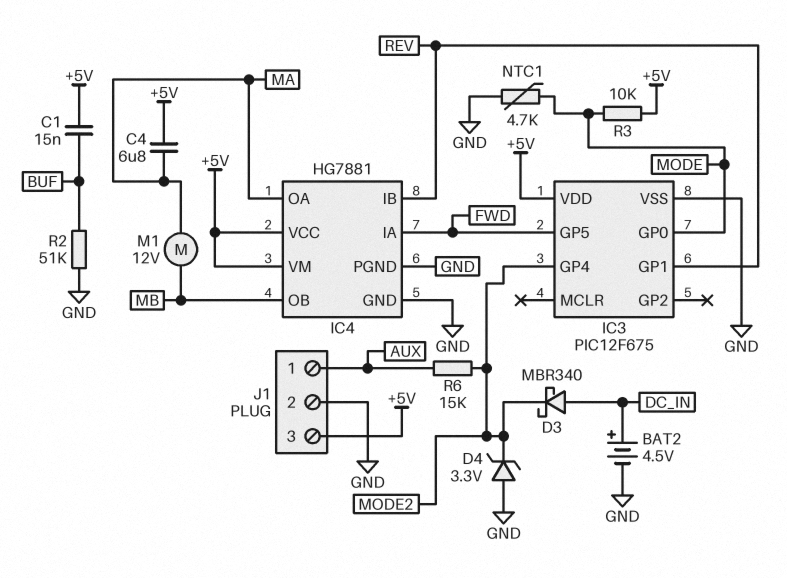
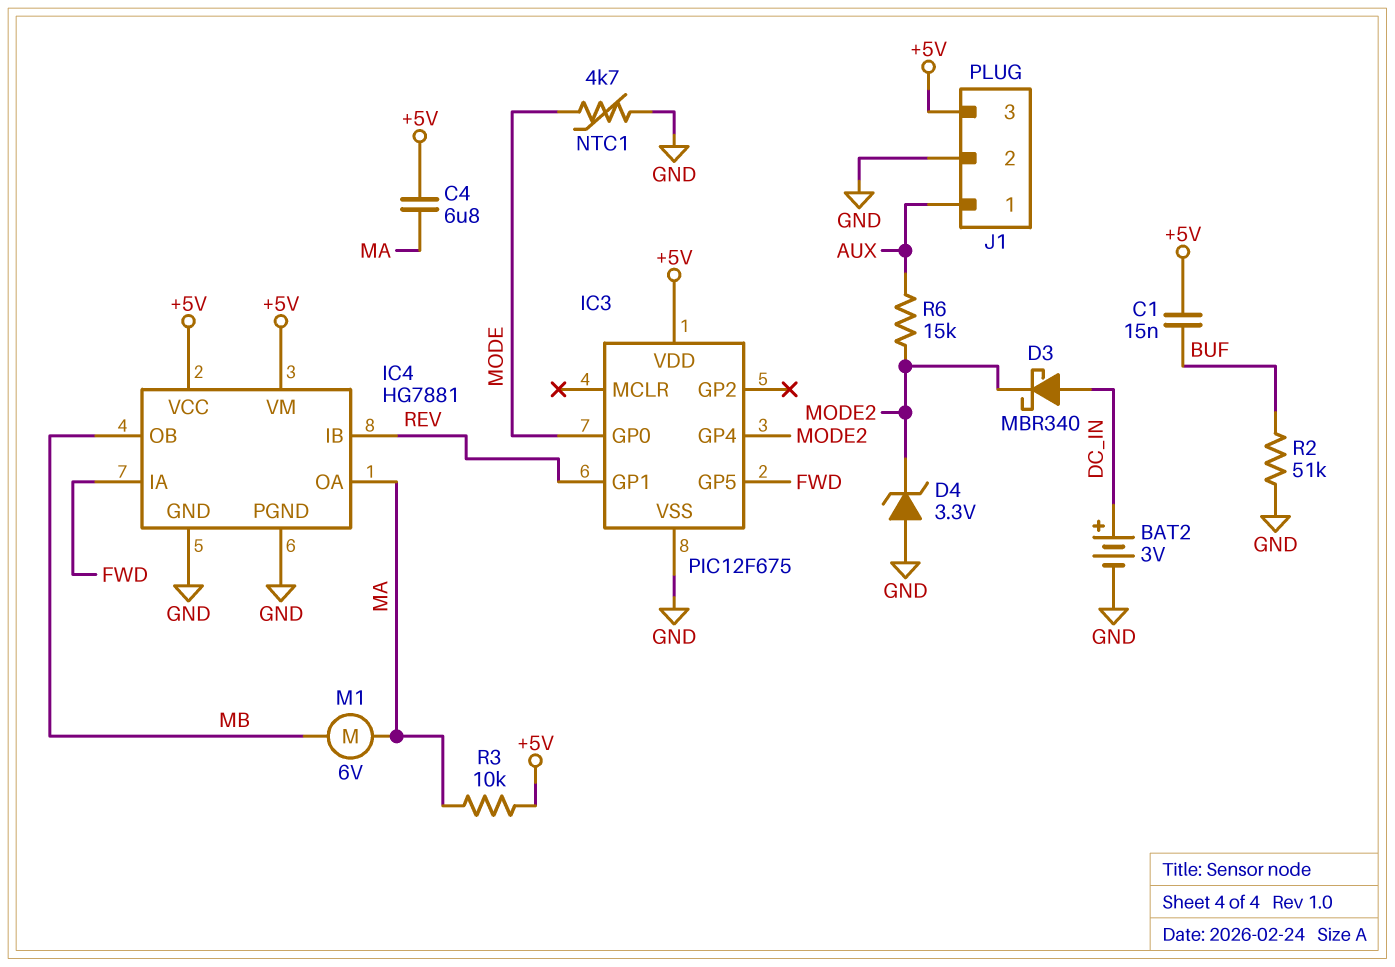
BAT2: 4.5V (plus DC_IN, minus GND) -> 3V (plus DC_IN, minus GND)
M1: motor 12V (MA, MB) -> motor 6V (MA, MB)
R3: 10k (+5V, MODE) -> 10k (+5V, MA)

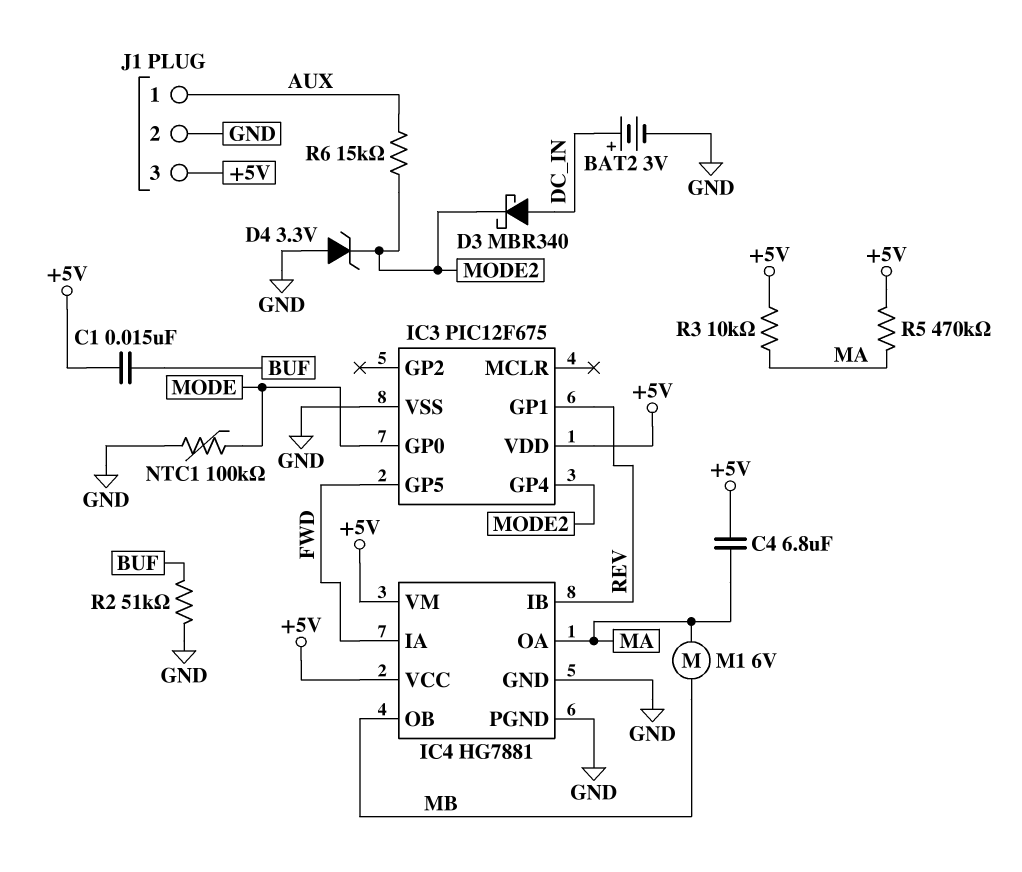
NTC1: 4.7k (GND, MODE) -> 100k (GND, MODE)
R5: none -> 470k (+5V, MA)

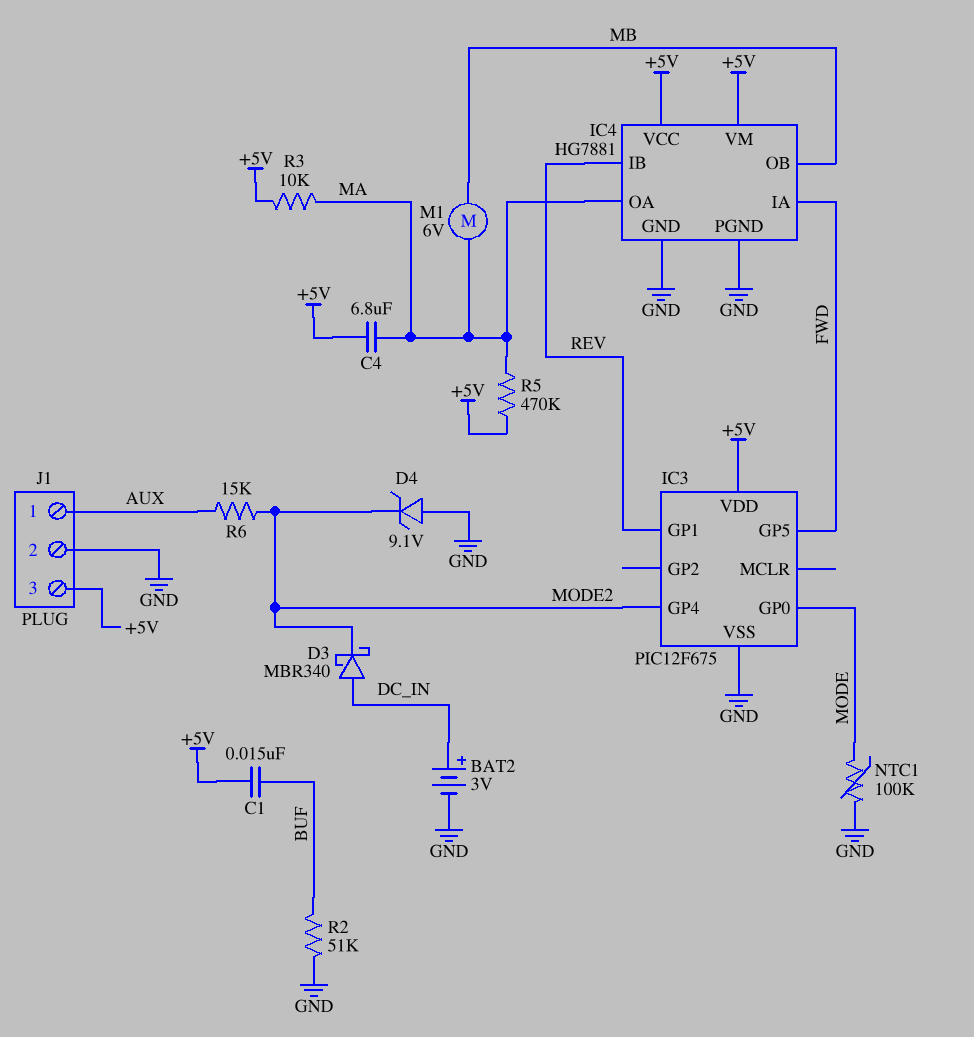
D4: zener 3.3V (A GND, K MODE2) -> zener 9.1V (A GND, K MODE2)

